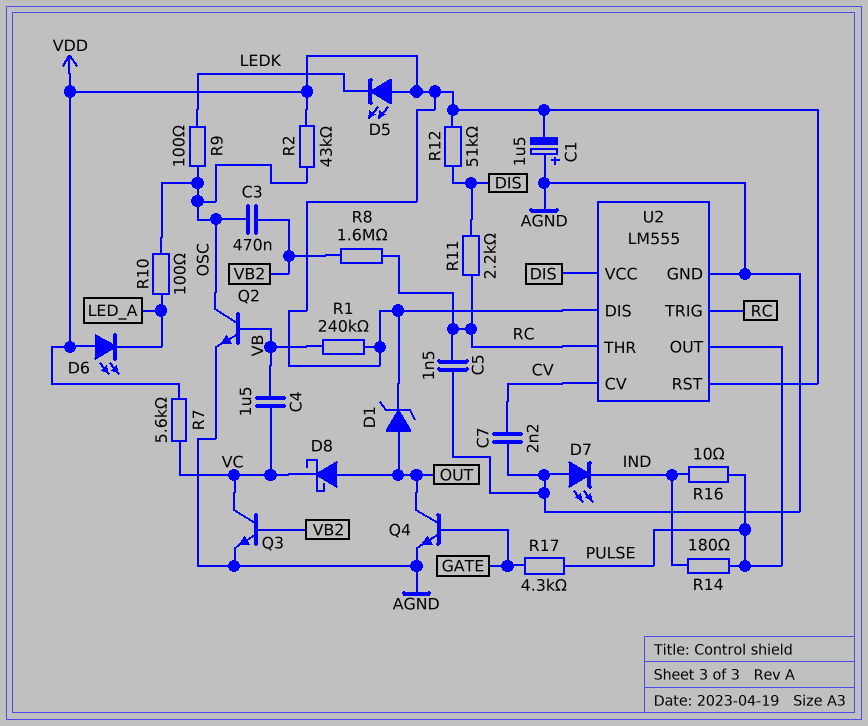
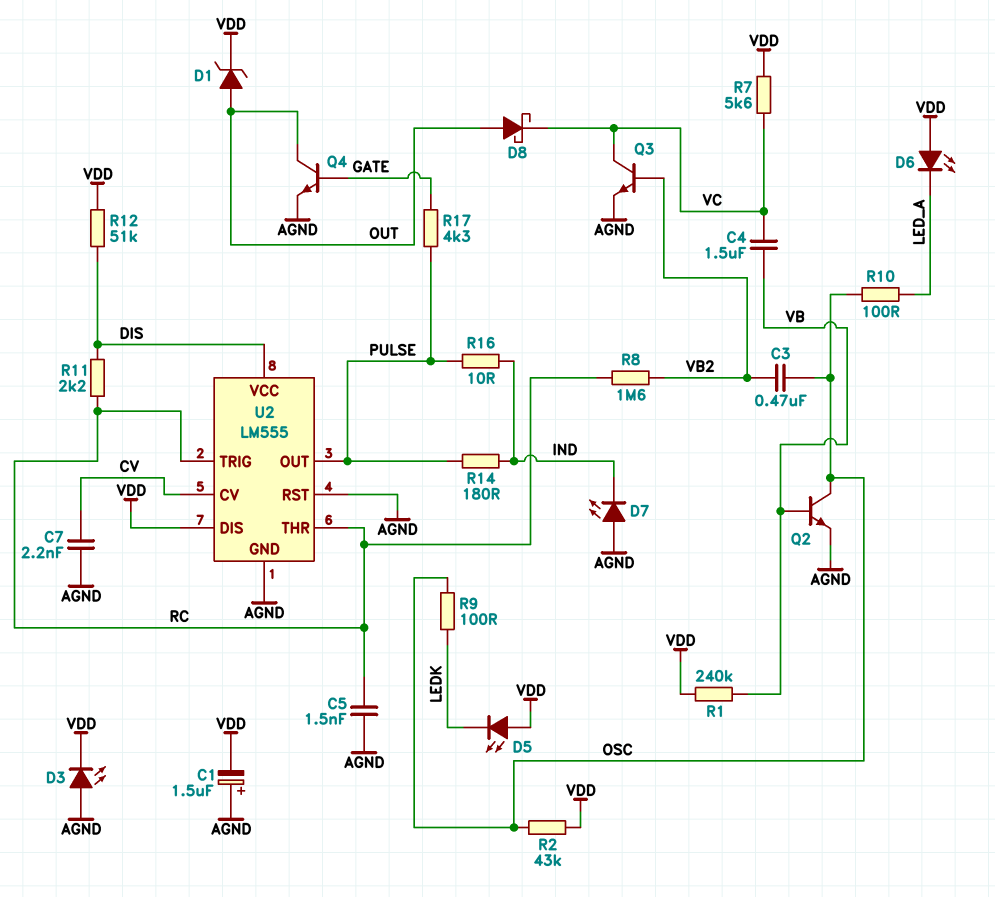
D3: none -> LED (A AGND, K VDD)
U2 pin RST: VDD -> AGND

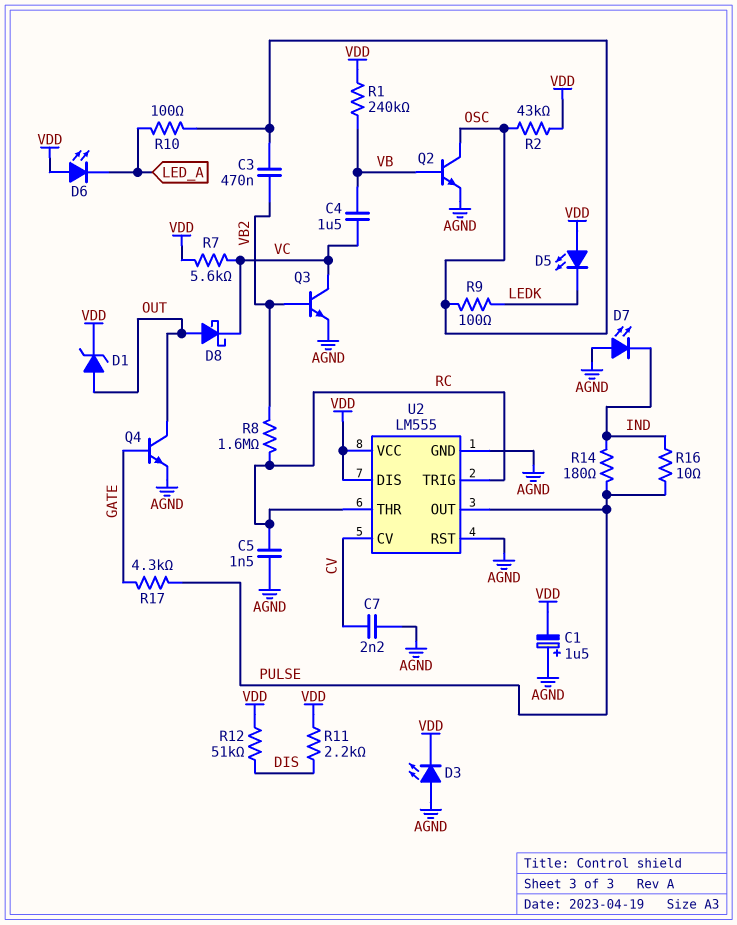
R11: 2.2k (DIS, RC) -> 2.2k (DIS, VDD)
U2 pin VCC: DIS -> VDD

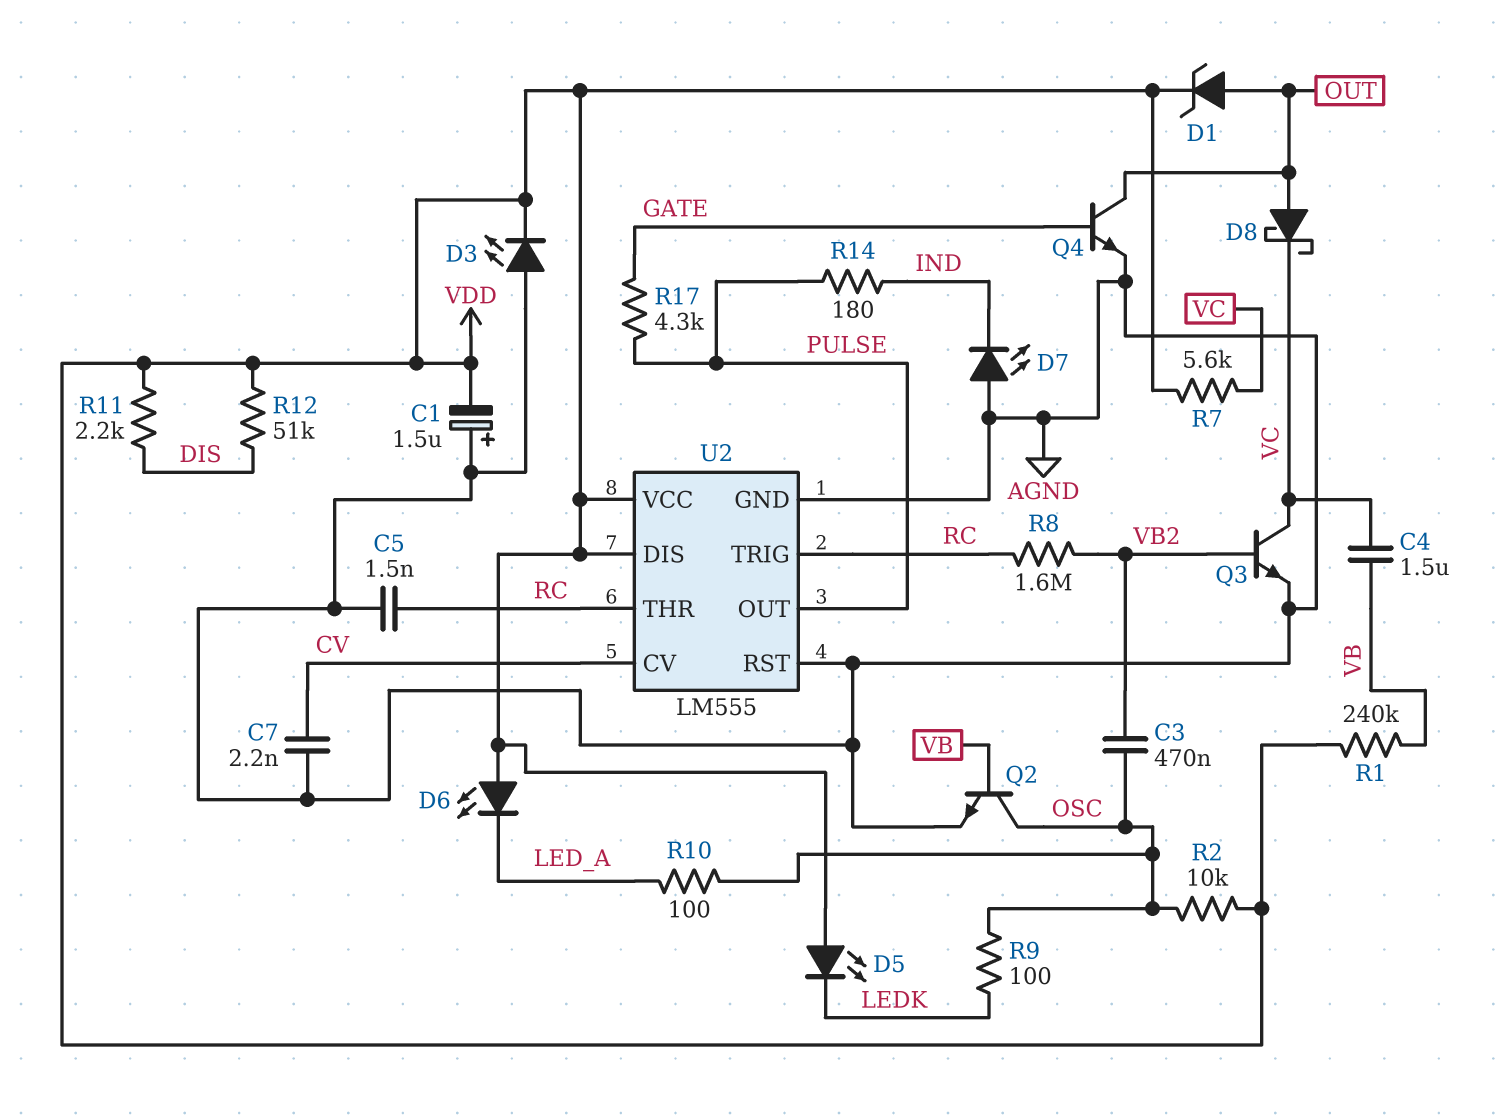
R2: 43k (OSC, VDD) -> 10k (OSC, VDD)
R16: 10 (IND, PULSE) -> none

